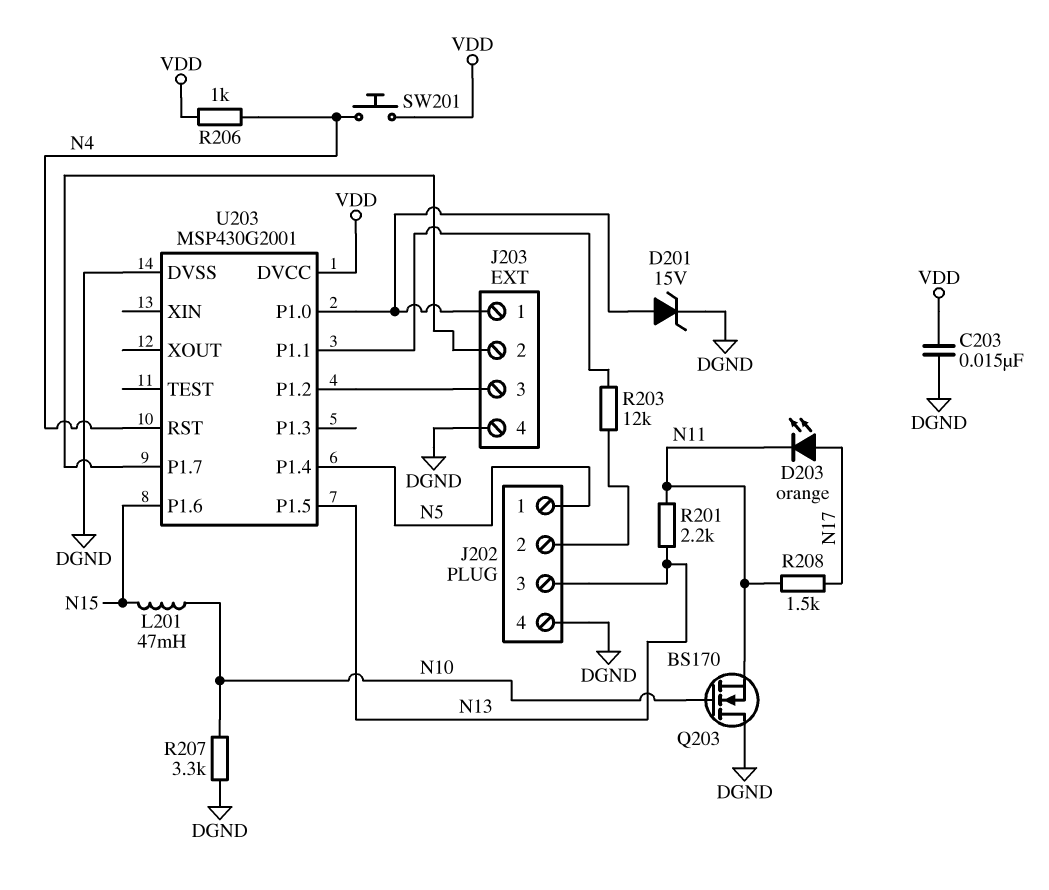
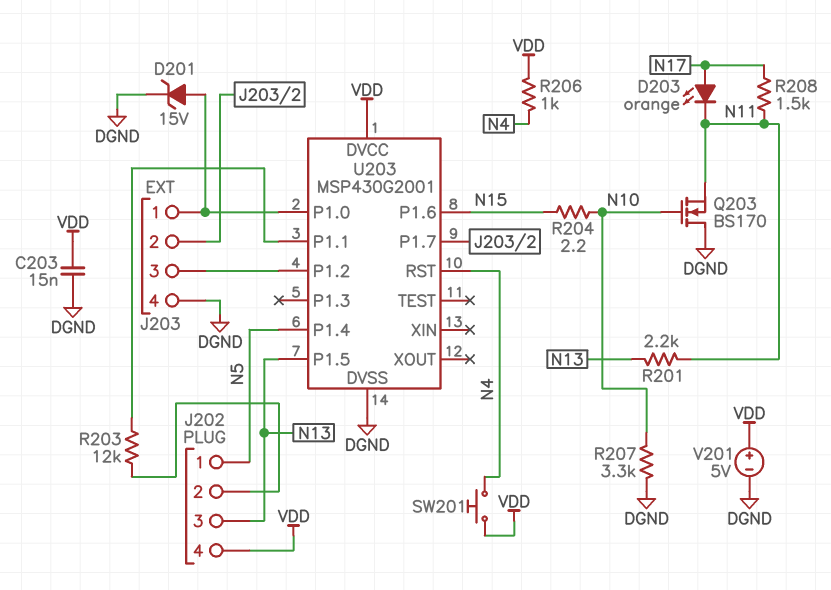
J202 pin 4: DGND -> VDD
L201: 47mH (N10, N15) -> none
R204: none -> 2.2 (N10, N15)
V201: none -> 5V (plus VDD, minus DGND)

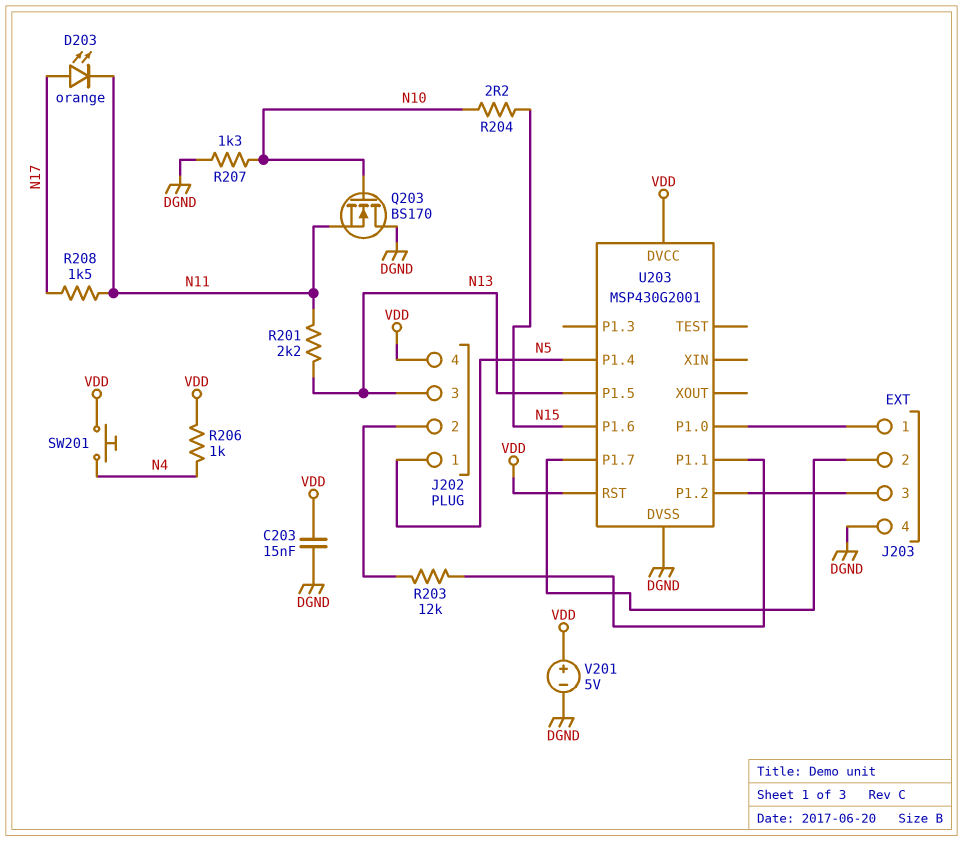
D201: zener 15V (A J203/1, K DGND) -> none
R207: 3.3k (DGND, N10) -> 1.3k (DGND, N10)
U203 pin RST: N4 -> VDD

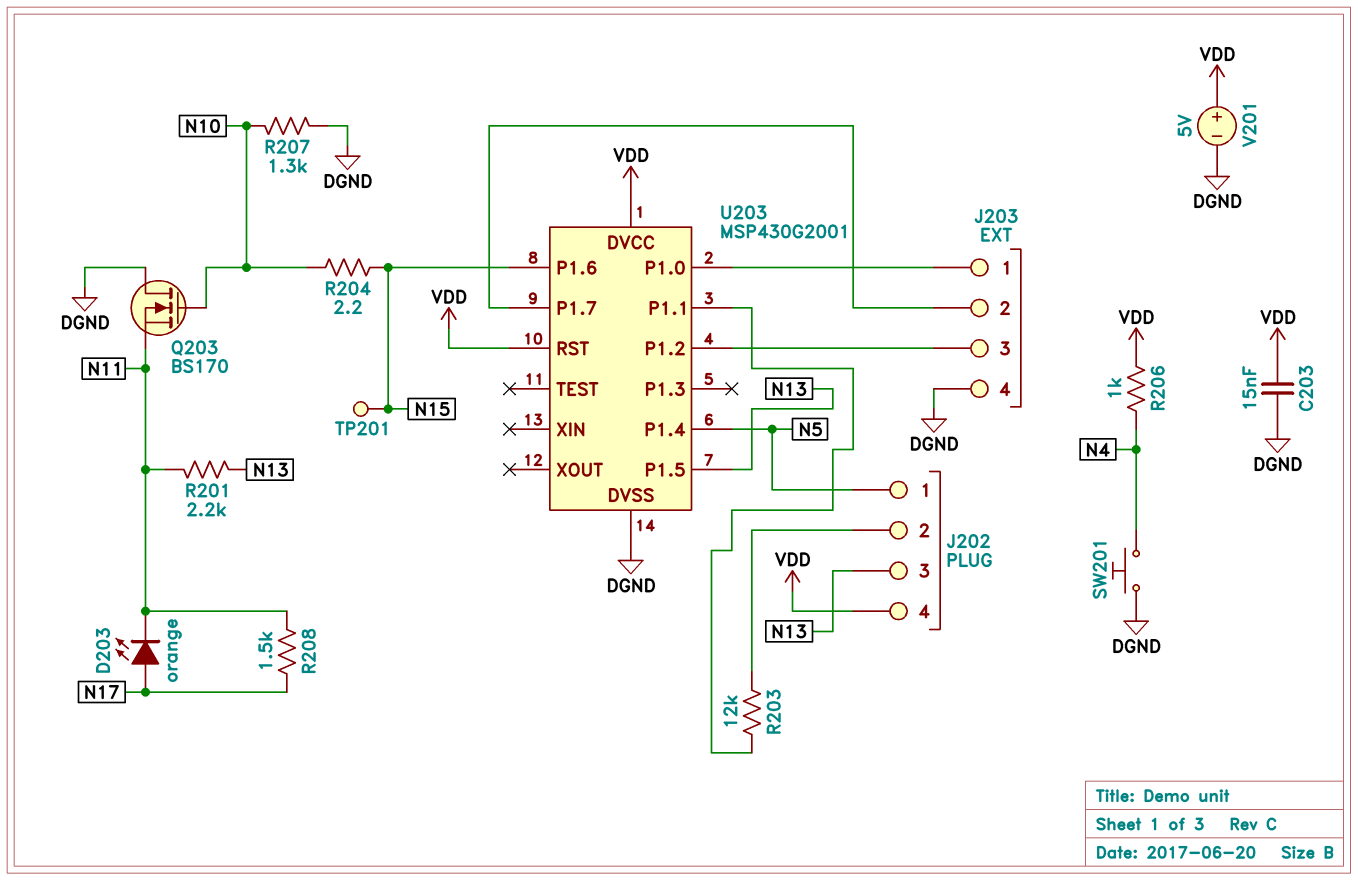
SW201: button (N4, VDD) -> button (DGND, N4)
TP201: none -> test point (N15)

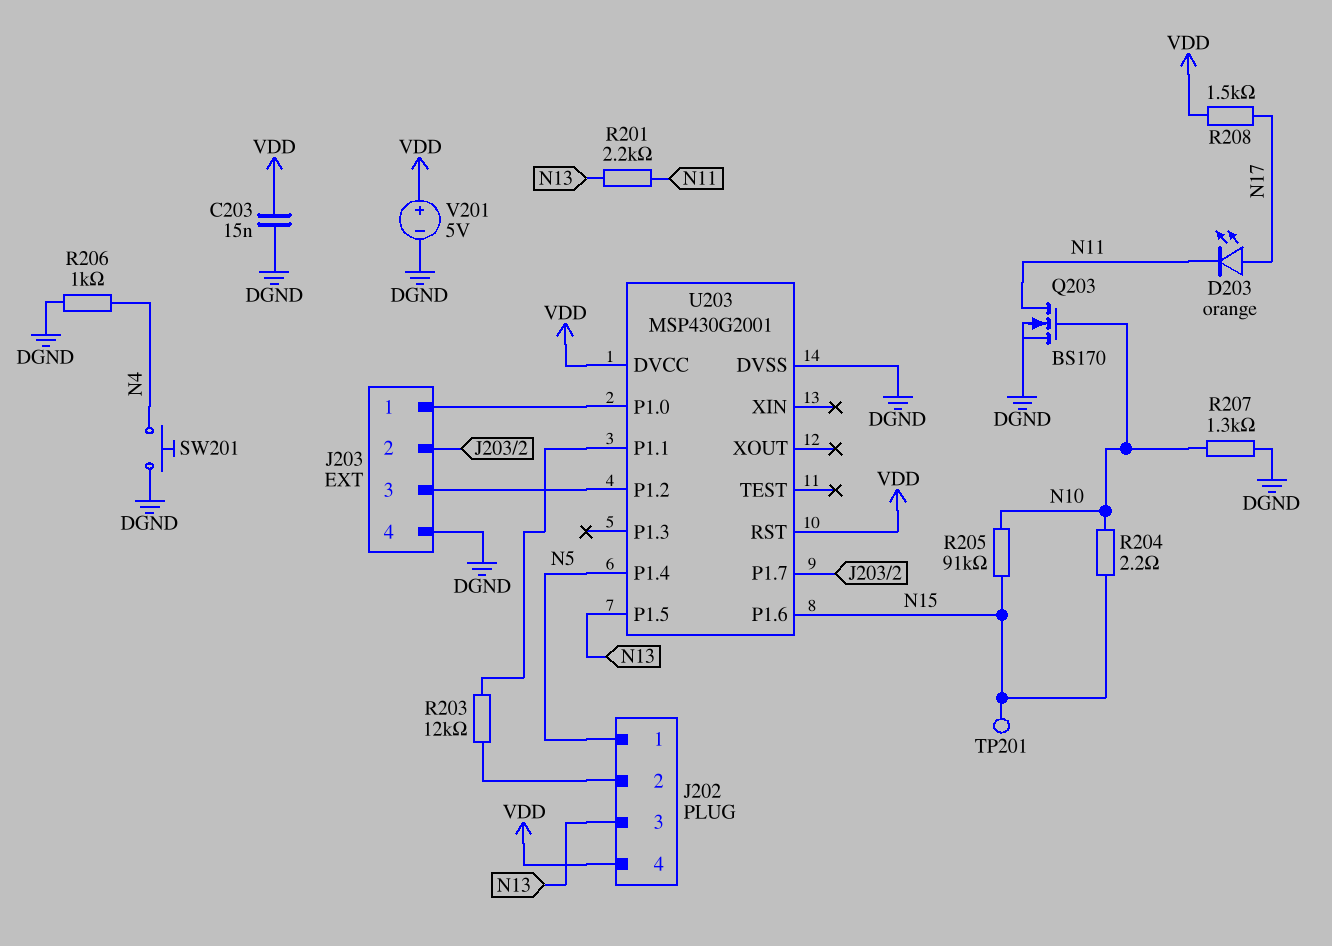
Q203: NMOS BS170 (G N10, D DGND, S N11) -> NMOS BS170 (G N10, D N11, S DGND)
R205: none -> 91k (N10, N15)
R206: 1k (N4, VDD) -> 1k (DGND, N4)
R208: 1.5k (N11, N17) -> 1.5k (N17, VDD)

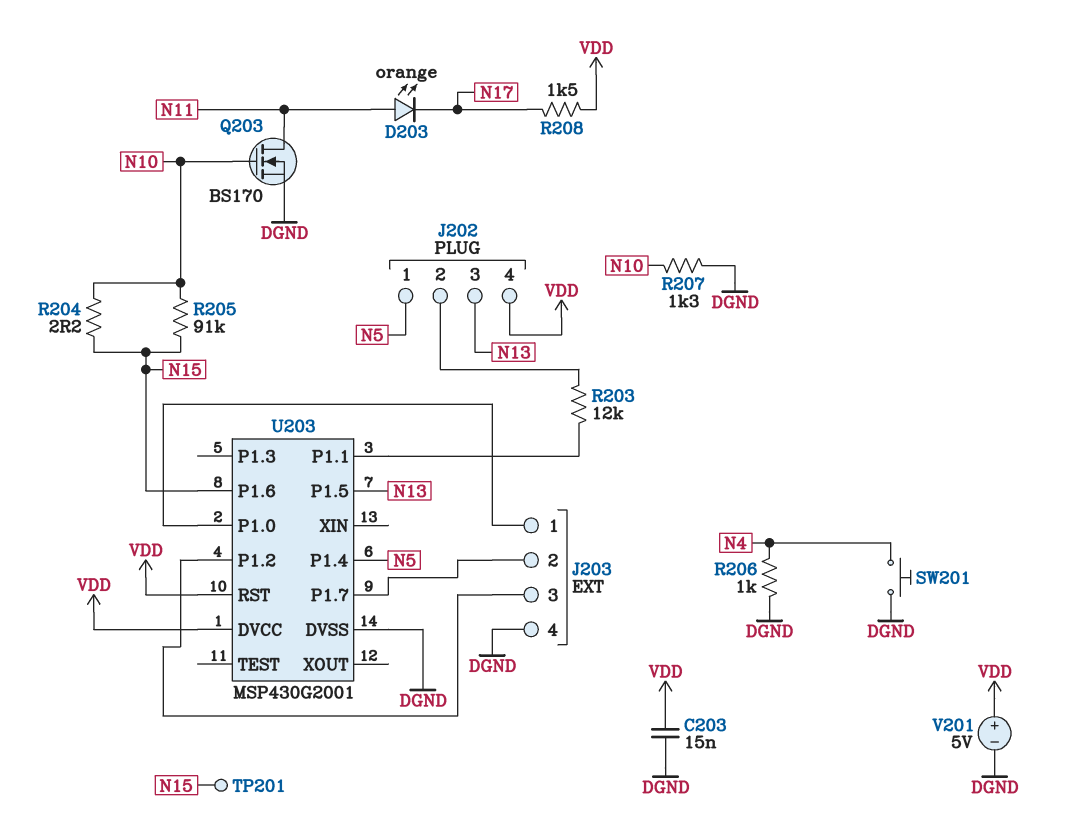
D203: LED orange (A N17, K N11) -> LED orange (A N11, K N17)
R201: 2.2k (N11, N13) -> none

